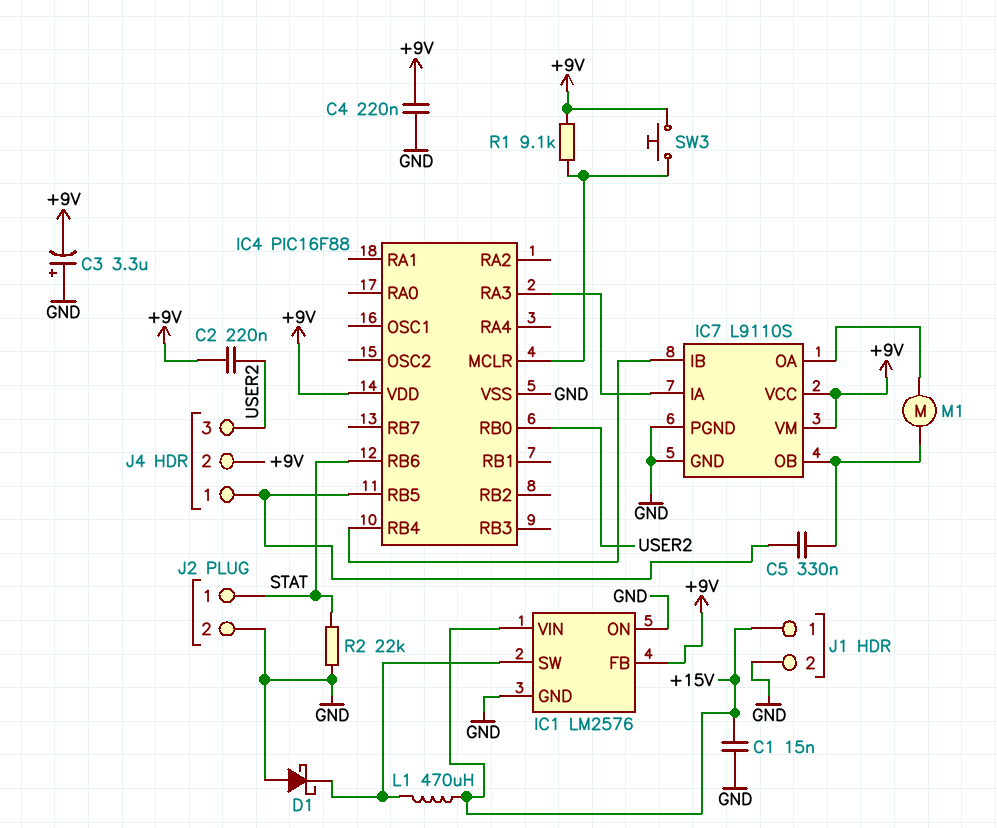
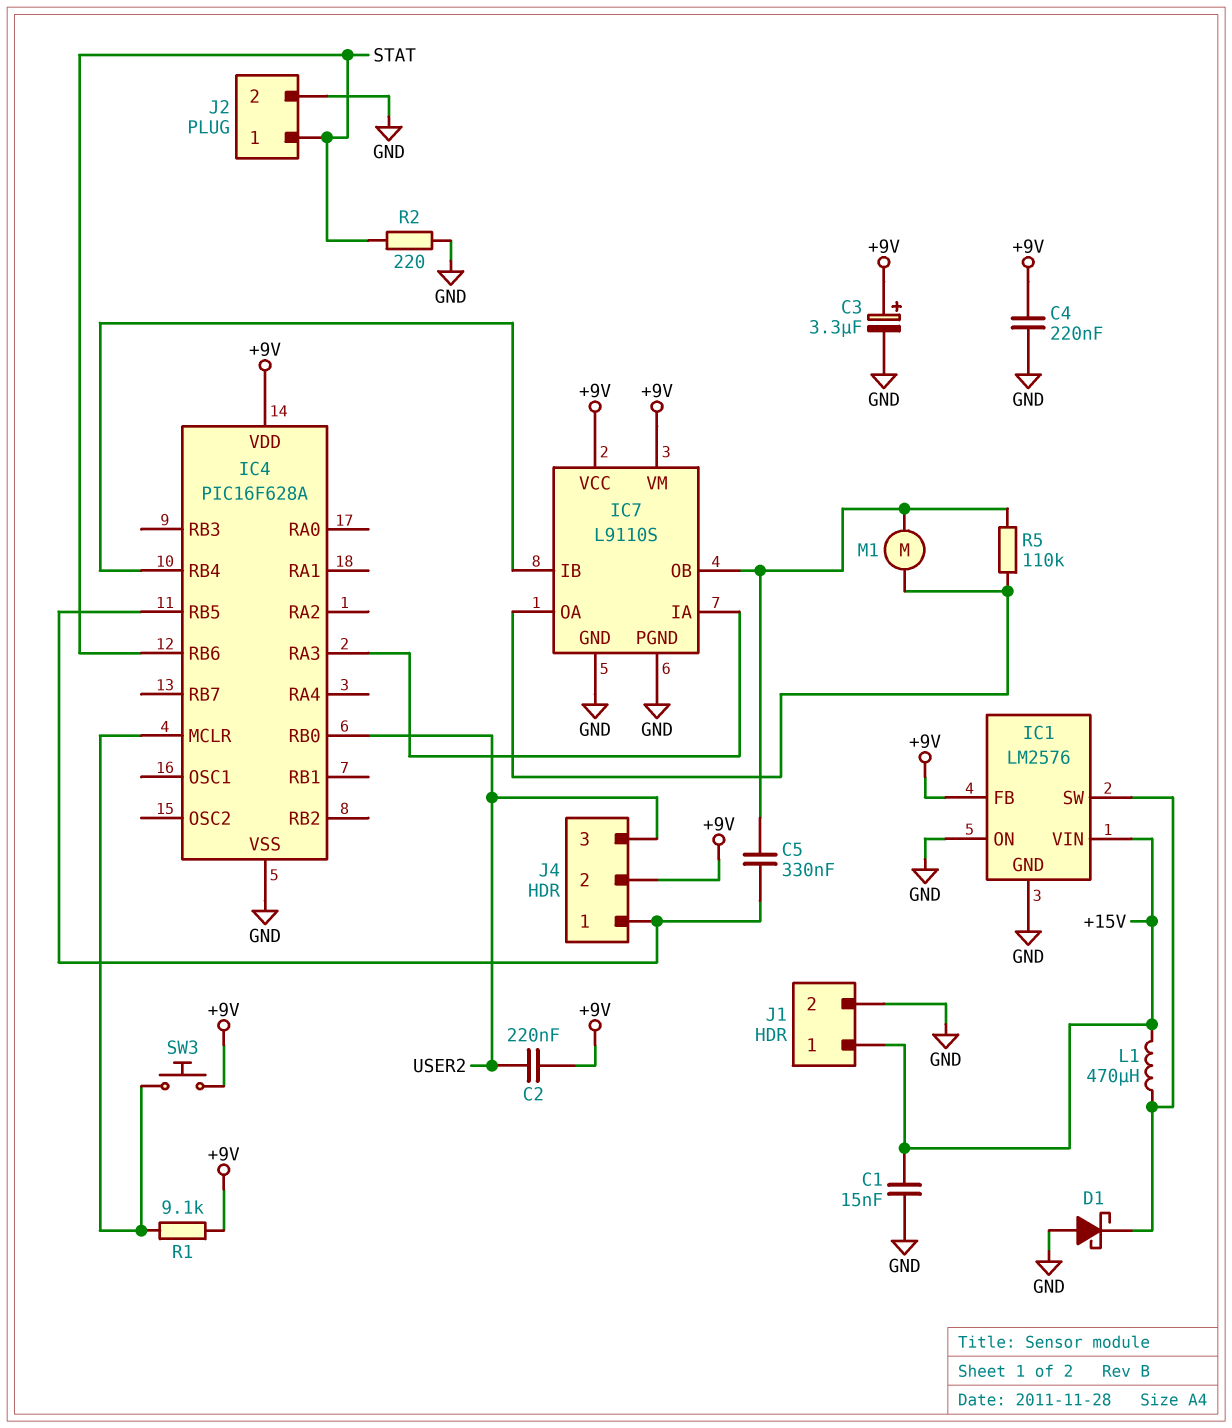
C3: 3.3uF (plus GND, minus +9V) -> 3.3uF (plus +9V, minus GND)
IC4: PIC16F88 -> PIC16F628A
R2: 22k (GND, STAT) -> 220 (GND, STAT)
R5: none -> 110k (IC7/OA, IC7/OB)

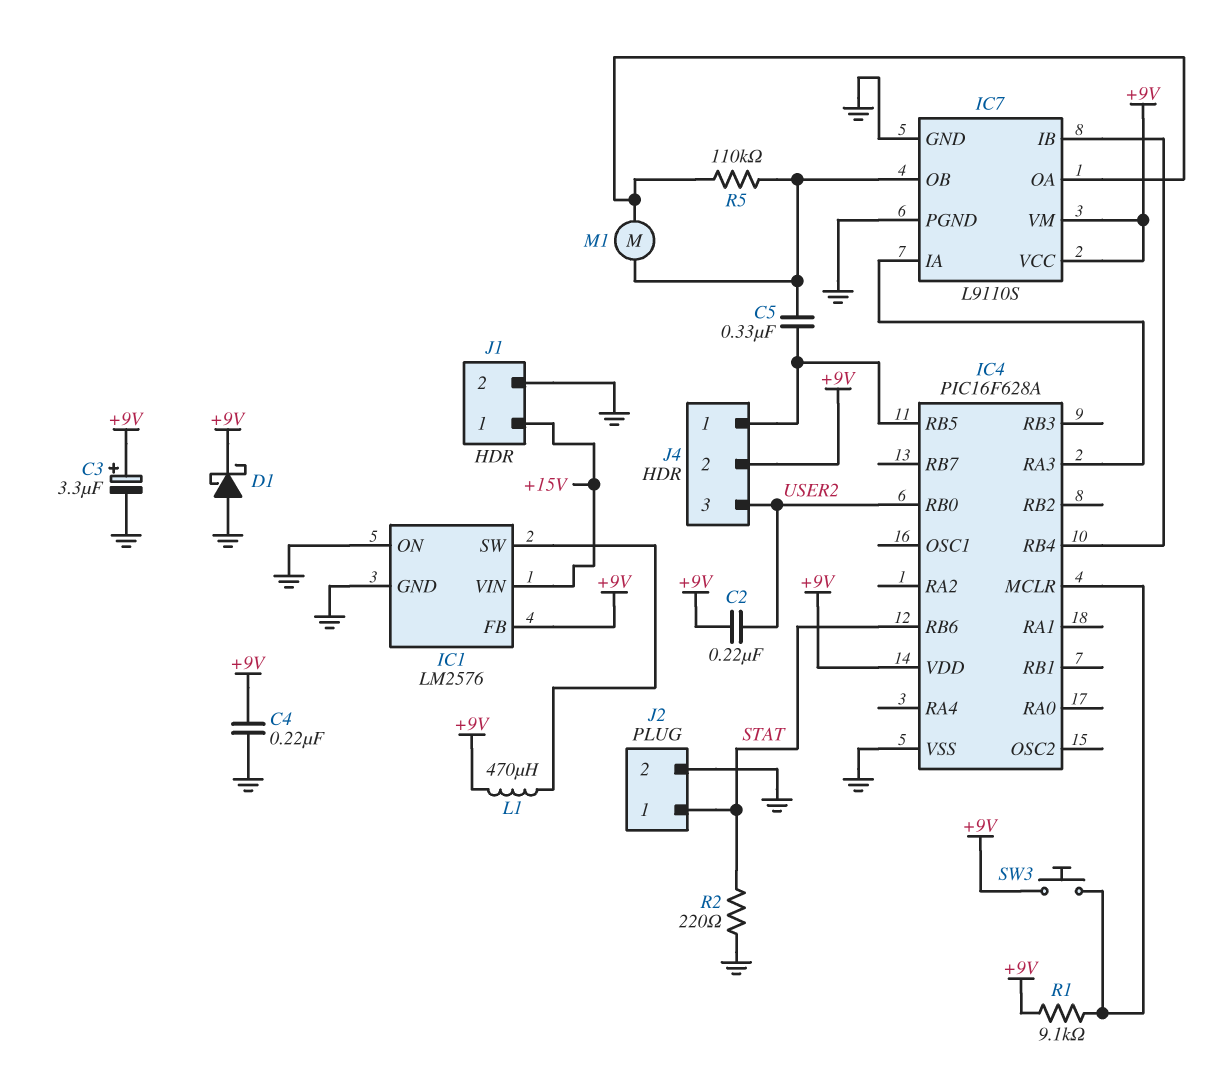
C1: 15nF (+15V, GND) -> none
D1: schottky (A GND, K IC1/SW) -> schottky (A GND, K +9V)
L1: 470uH (+15V, IC1/SW) -> 470uH (+9V, IC1/SW)

